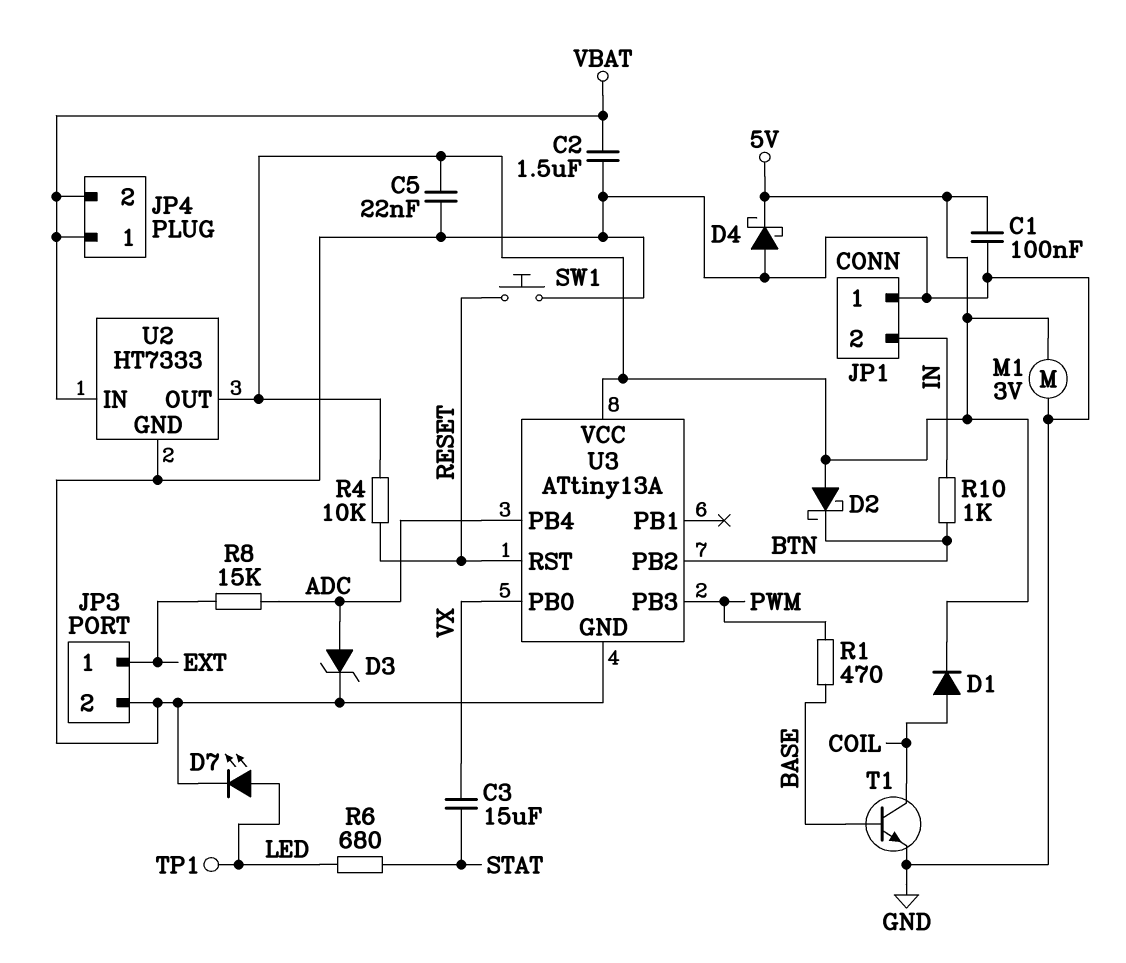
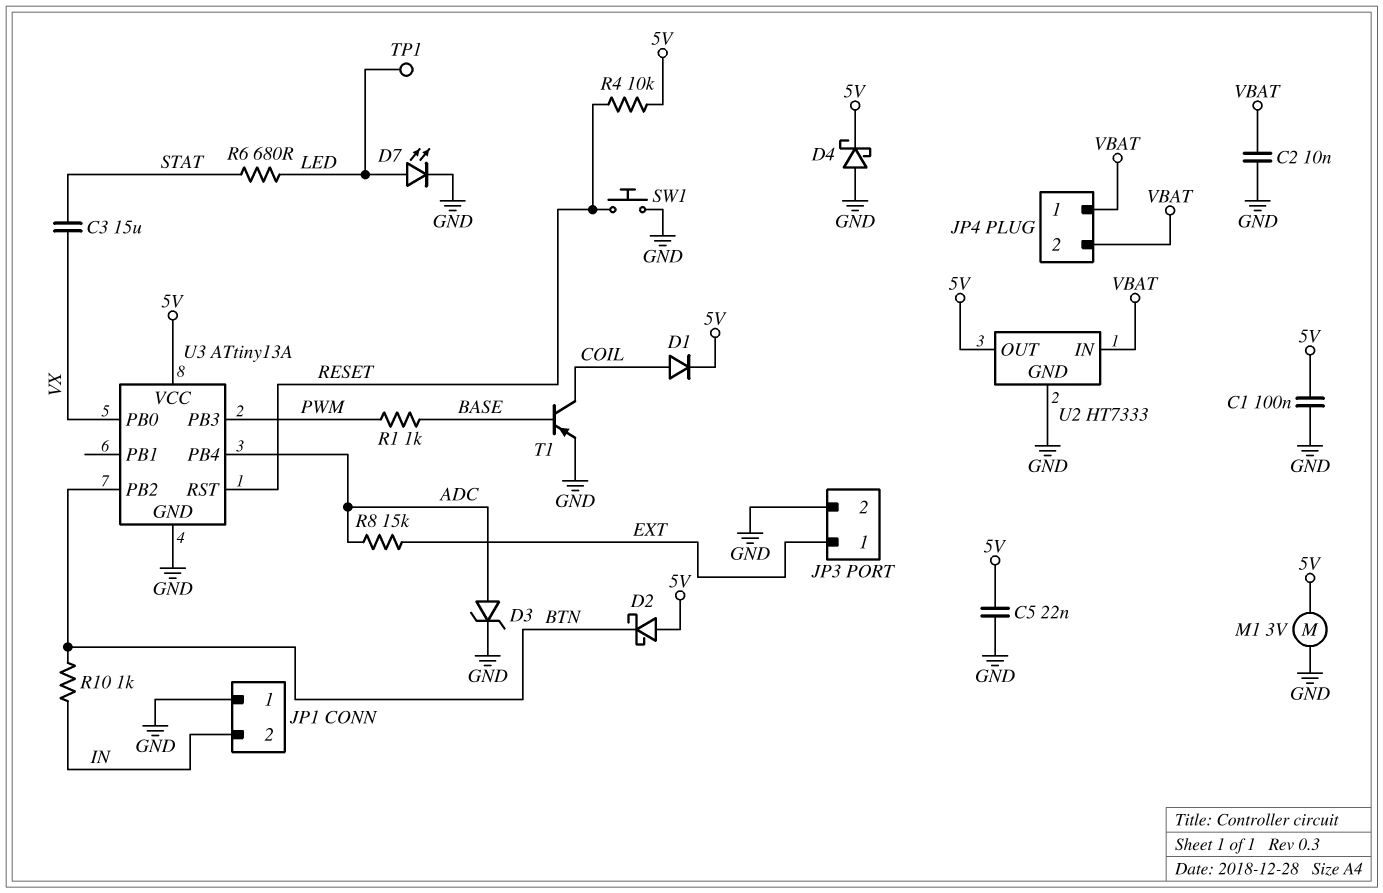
C2: 1.5uF (GND, VBAT) -> 10nF (GND, VBAT)
R1: 470 (BASE, PWM) -> 1k (BASE, PWM)
T1: NPN (B BASE, C COIL, E GND) -> PNP (B BASE, C COIL, E GND)

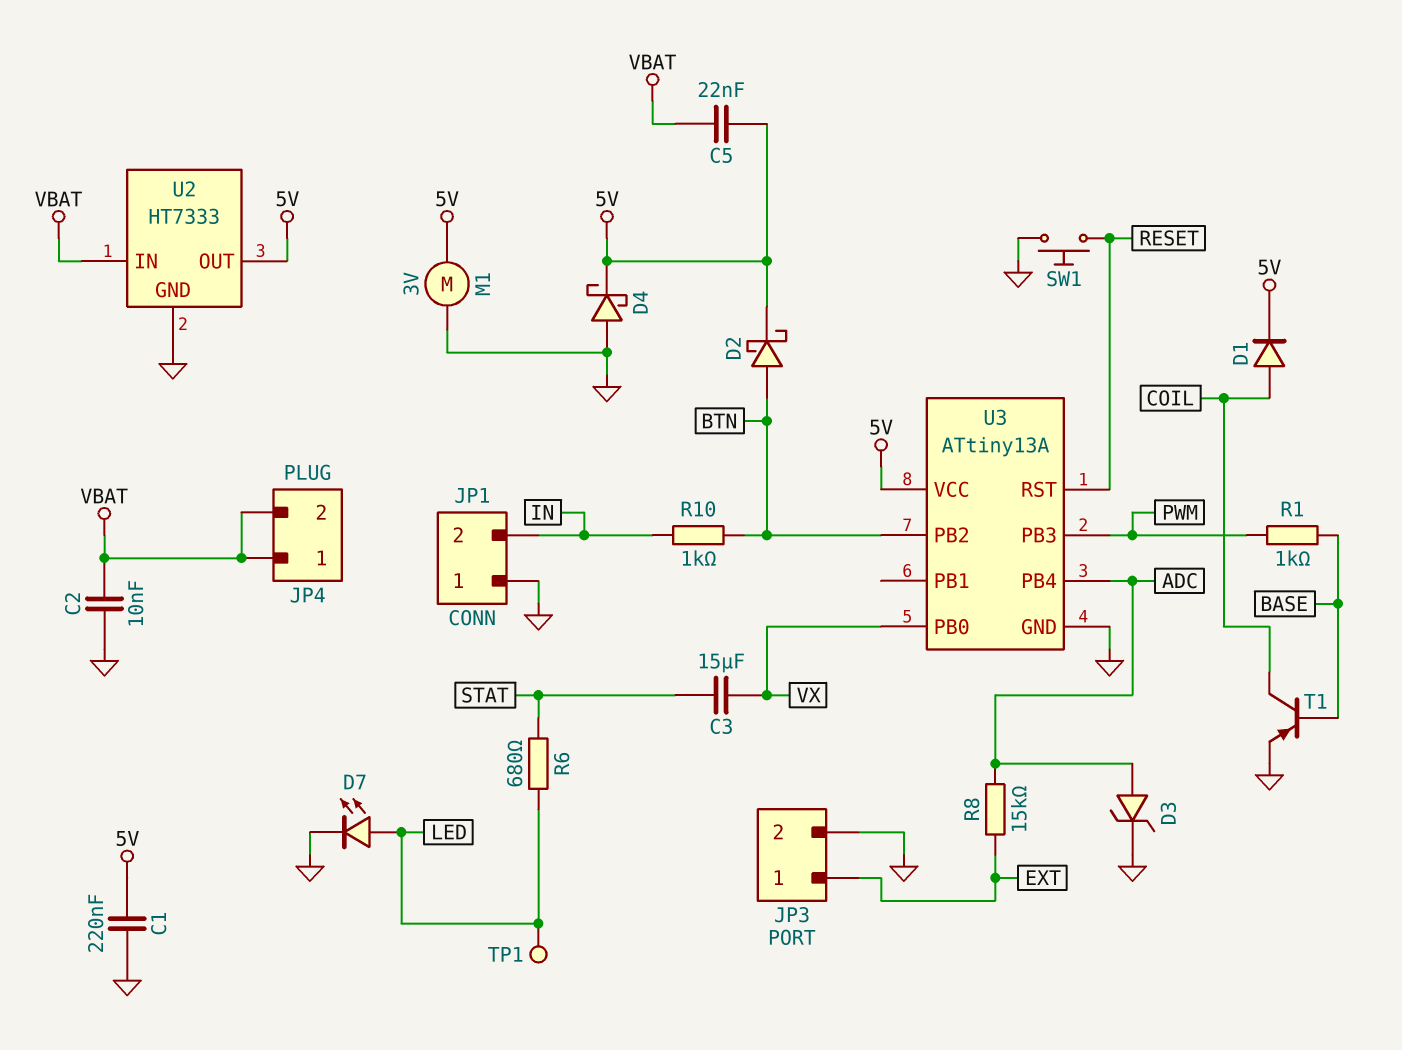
C1: 100nF (5V, GND) -> 220nF (5V, GND)
C5: 22nF (5V, GND) -> 22nF (5V, VBAT)
D2: schottky (A 5V, K BTN) -> schottky (A BTN, K 5V)
R4: 10k (5V, RESET) -> none

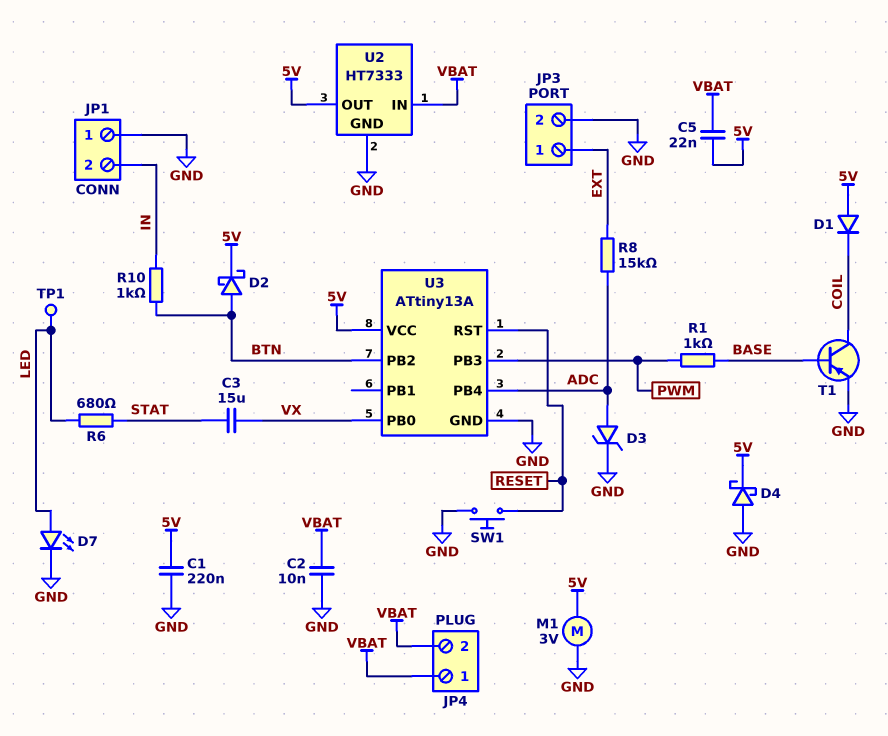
D1: diode (A COIL, K 5V) -> diode (A 5V, K COIL)

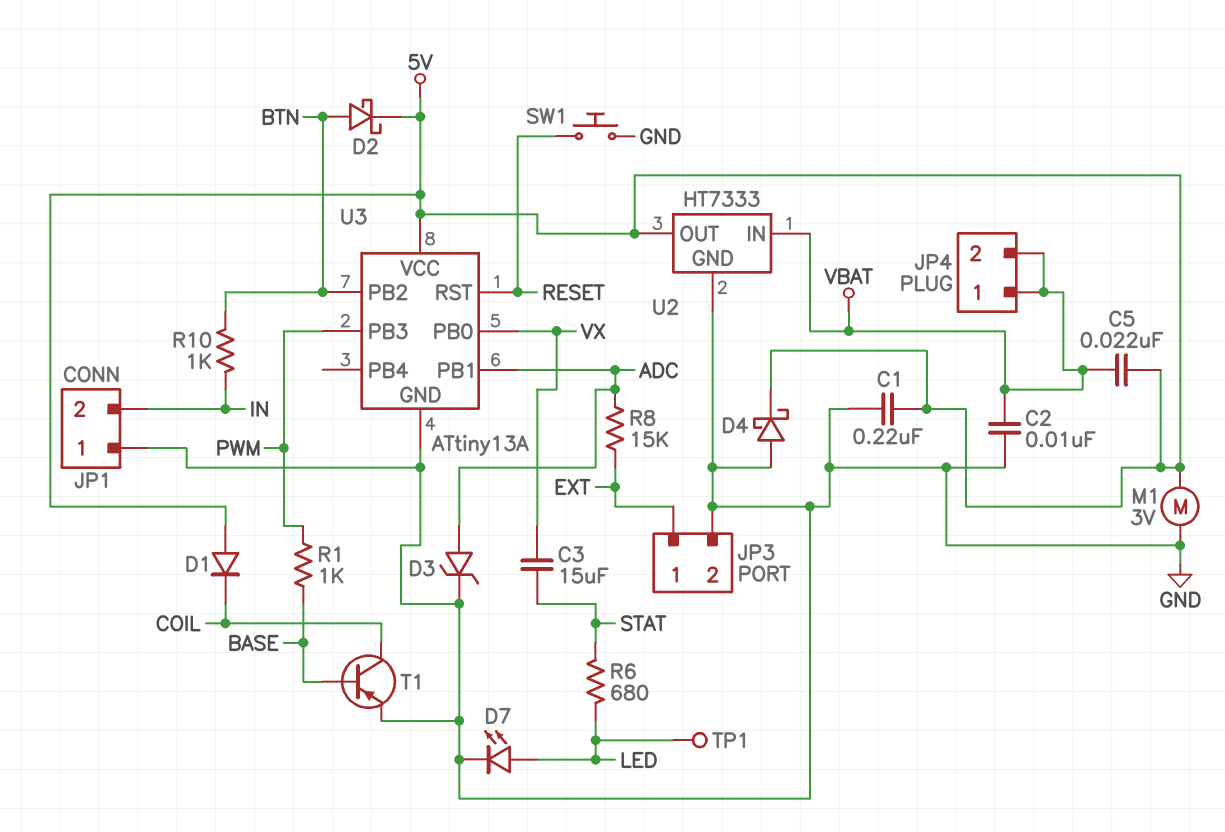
U3 pin PB1: none -> ADC
U3 pin PB4: ADC -> none

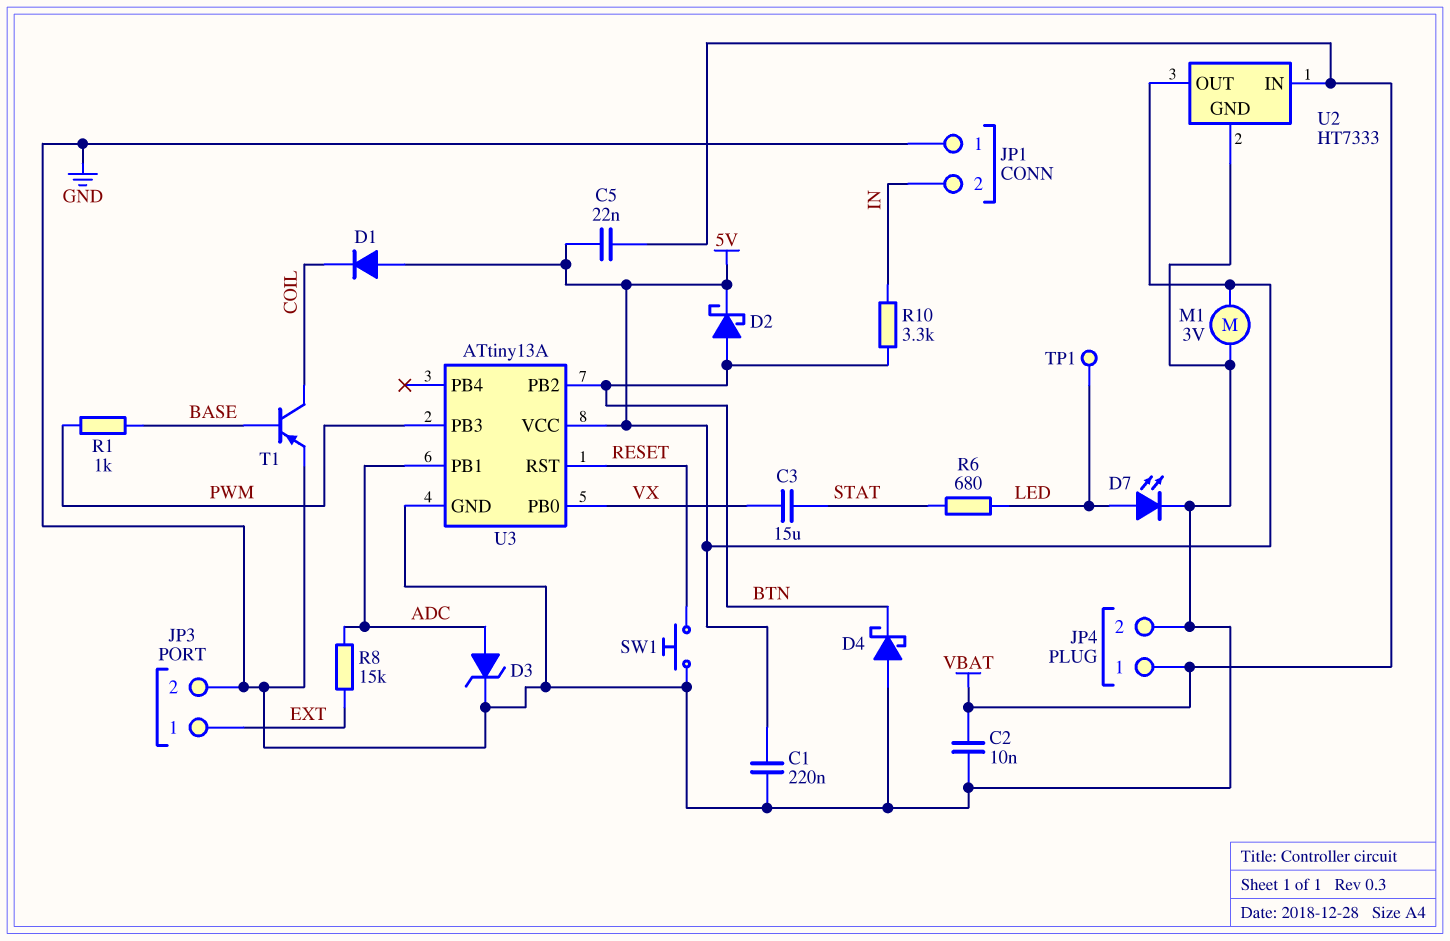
D4: schottky (A GND, K 5V) -> schottky (A GND, K BTN)
JP4 pin 2: VBAT -> GND
R10: 1k (BTN, IN) -> 3.3k (BTN, IN)

